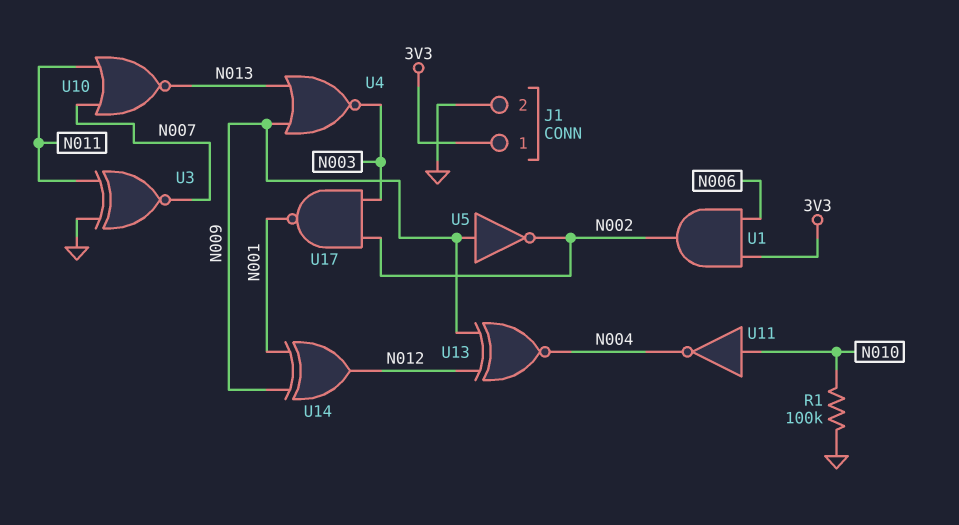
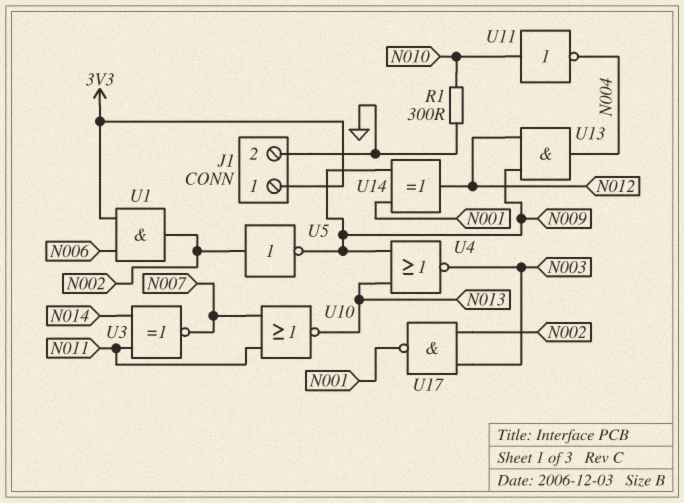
R1: 100k (GND, N010) -> 300 (GND, N010)
U3: XNOR (in GND, in N011, out N007) -> XNOR (in N011, in N014, out N007)
U5: NOT (in N009, out N002) -> NOT (in N002, out N009)
U13: XNOR (in N009, in N012, out N004) -> AND (in N009, in N012, out N004)

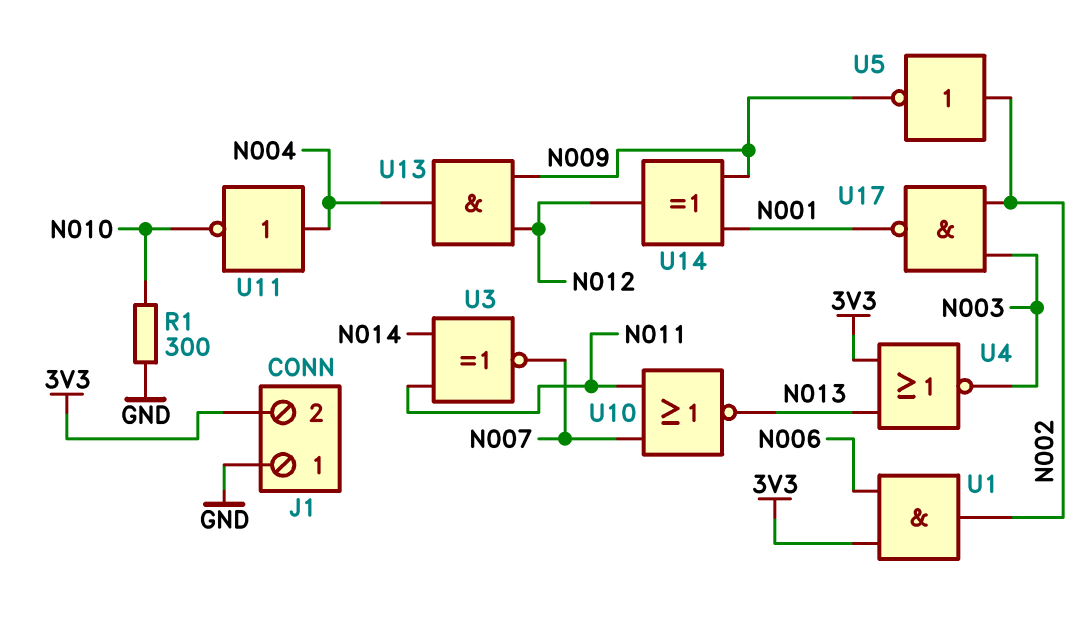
J1 pin 1: 3V3 -> GND
J1 pin 2: GND -> 3V3
U4: NOR (in N009, in N013, out N003) -> NOR (in 3V3, in N013, out N003)
U11: NOT (in N010, out N004) -> NOT (in N004, out N010)

